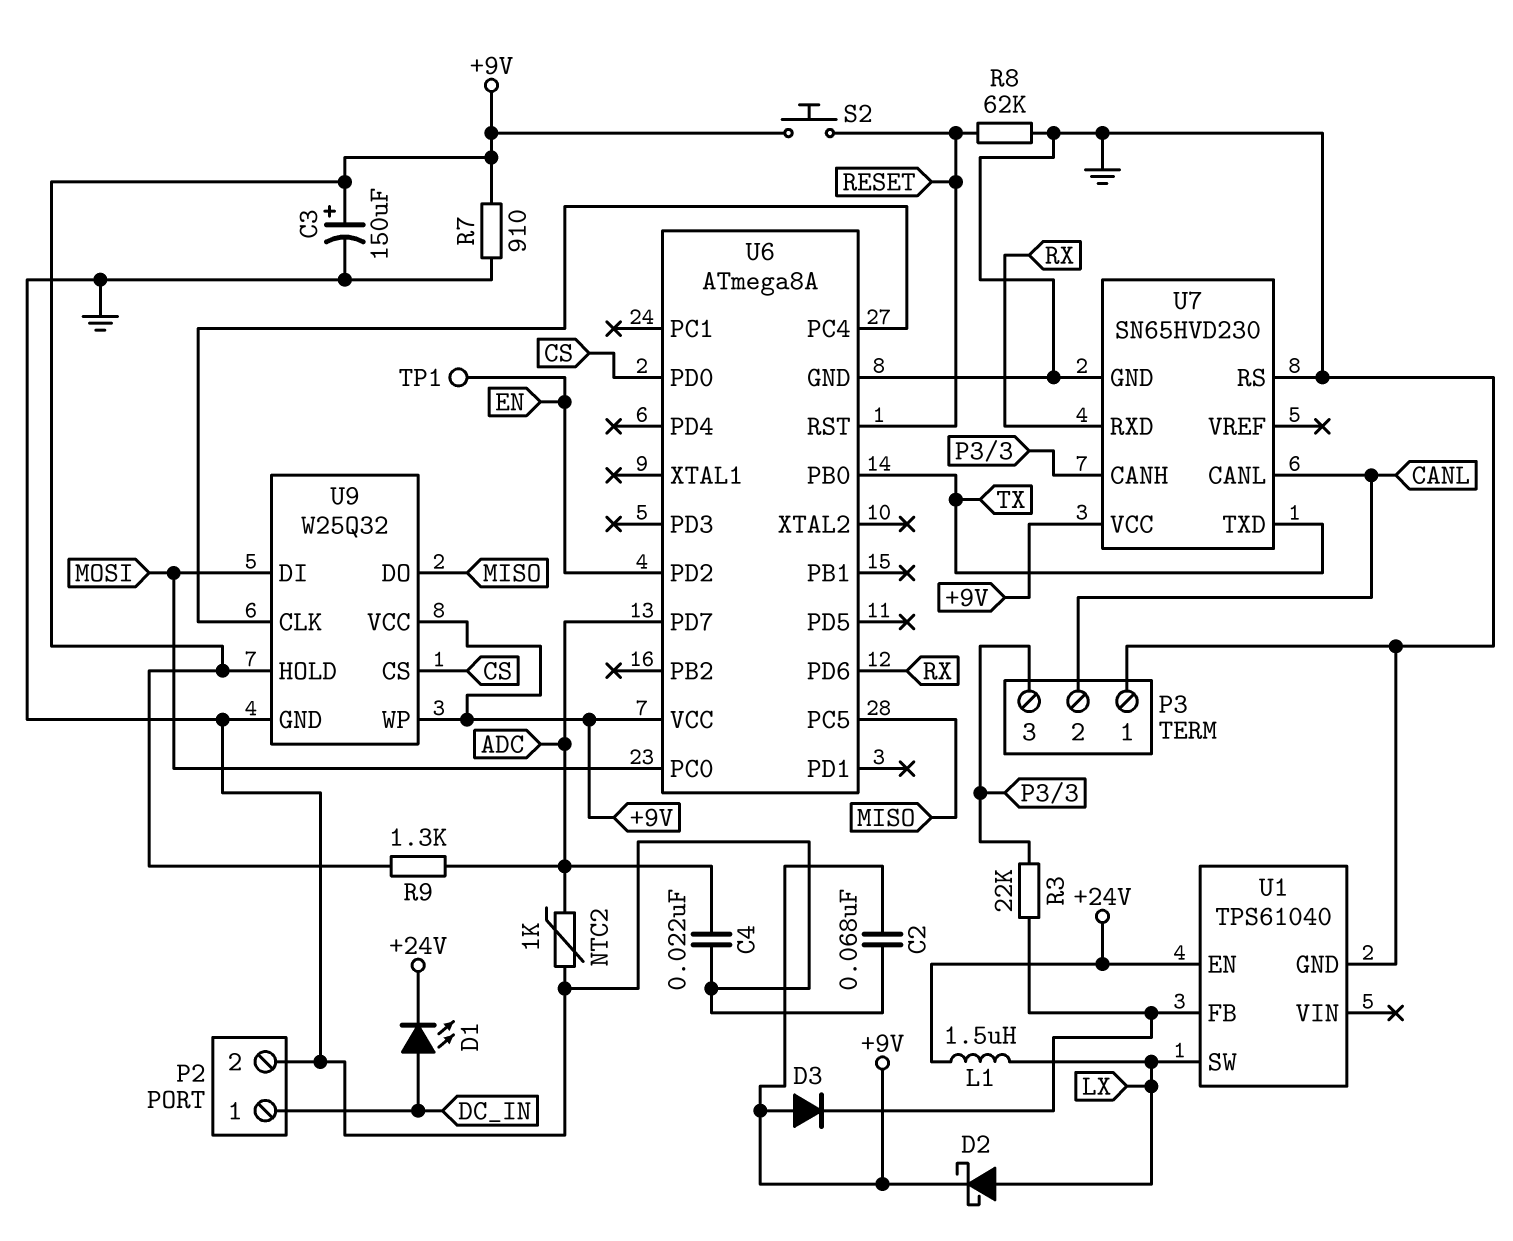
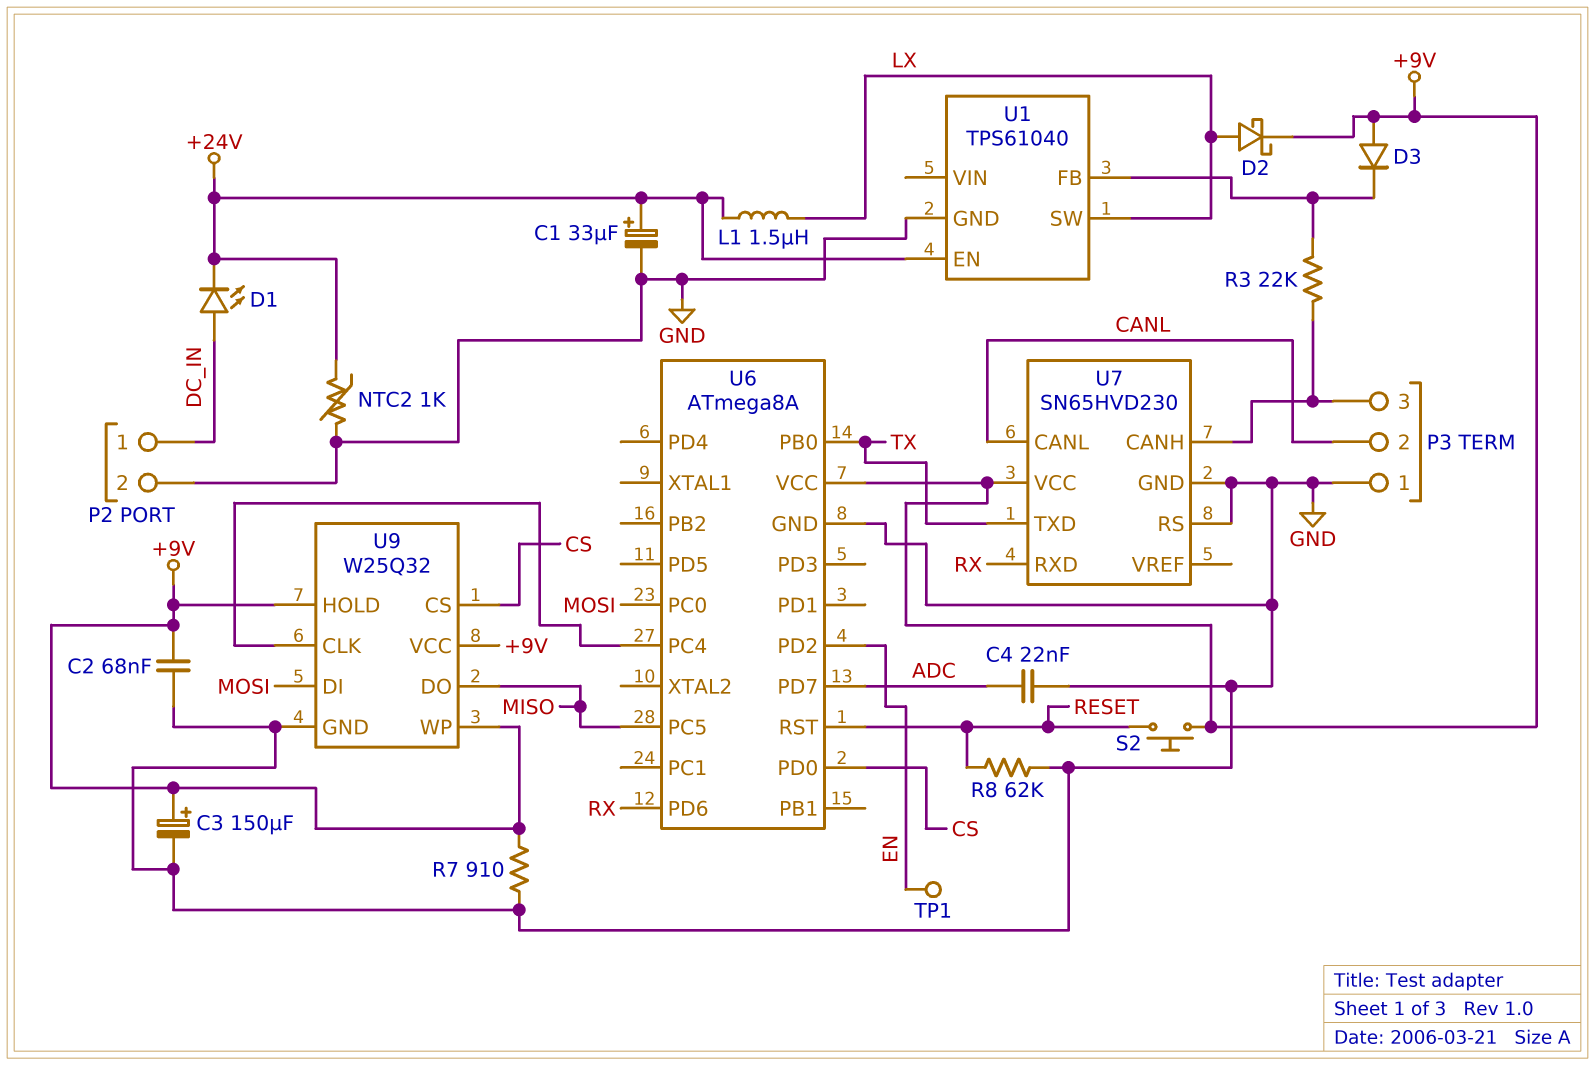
C1: none -> 33uF (plus +24V, minus GND)
NTC2: 1k (ADC, GND) -> 1k (+24V, GND)
R9: 1.3k (+9V, ADC) -> none

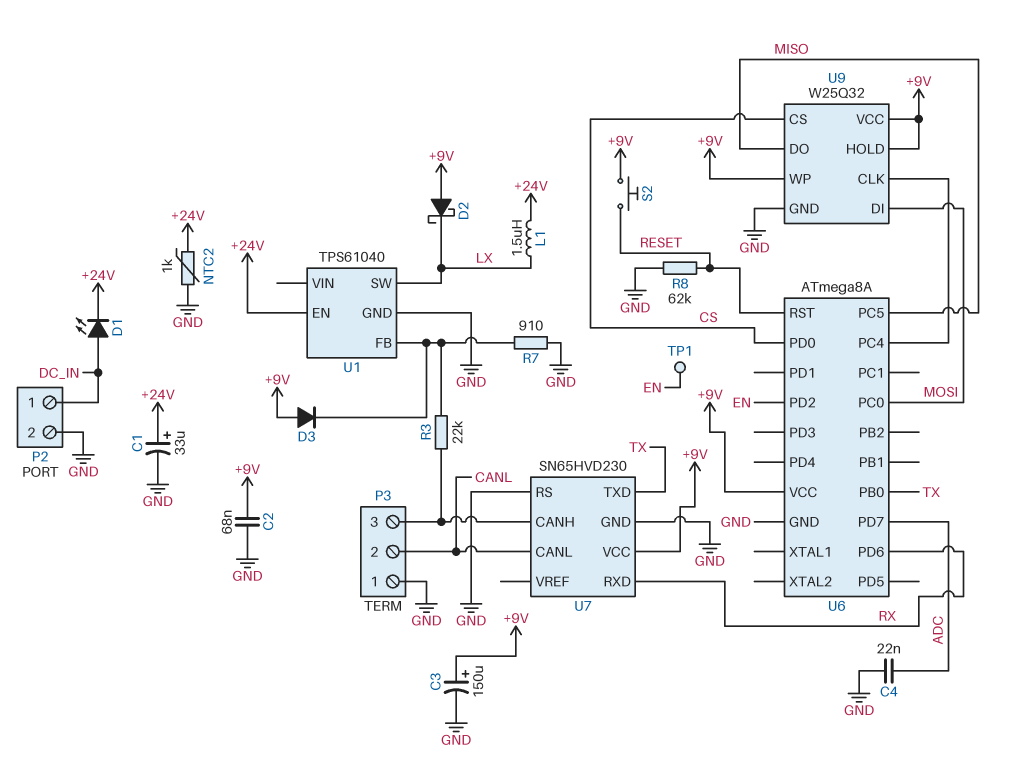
D2: schottky (A LX, K +9V) -> schottky (A +9V, K LX)
R7: 910 (+9V, GND) -> 910 (GND, U1/FB)

